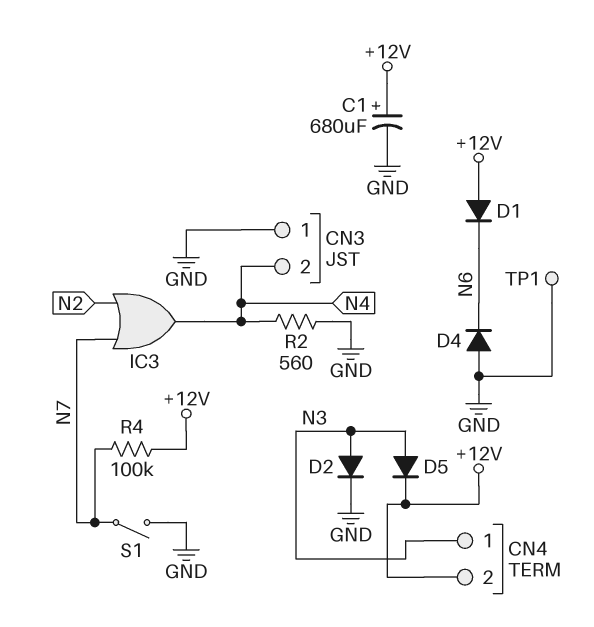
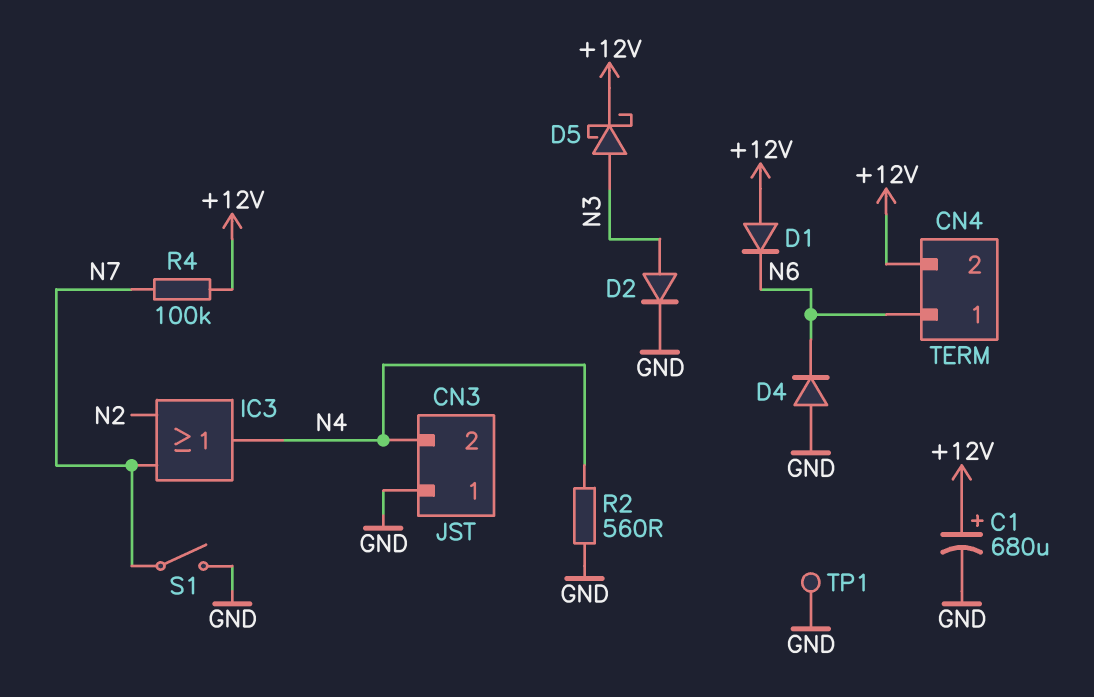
CN4 pin 1: N3 -> N6
D5: diode (A N3, K +12V) -> schottky (A N3, K +12V)

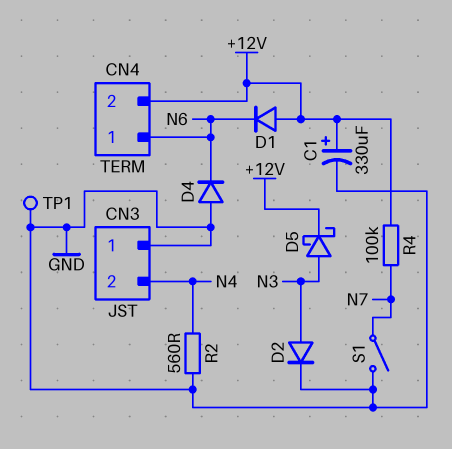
C1: 680uF (plus +12V, minus GND) -> 330uF (plus +12V, minus GND)
IC3: OR (in N2, in N7, out N4) -> none

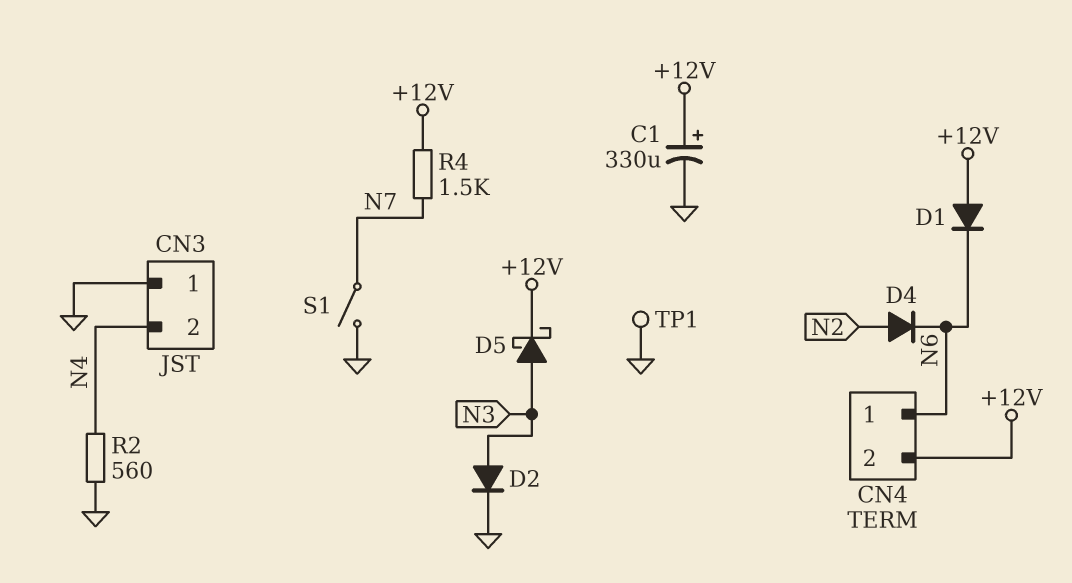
D4: diode (A GND, K N6) -> diode (A N2, K N6)
R4: 100k (+12V, N7) -> 1.5k (+12V, N7)

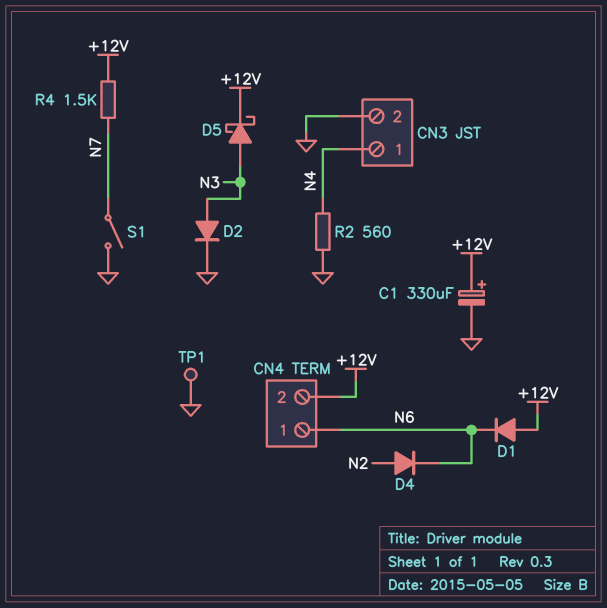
CN3 pin 1: GND -> N4
CN3 pin 2: N4 -> GND

